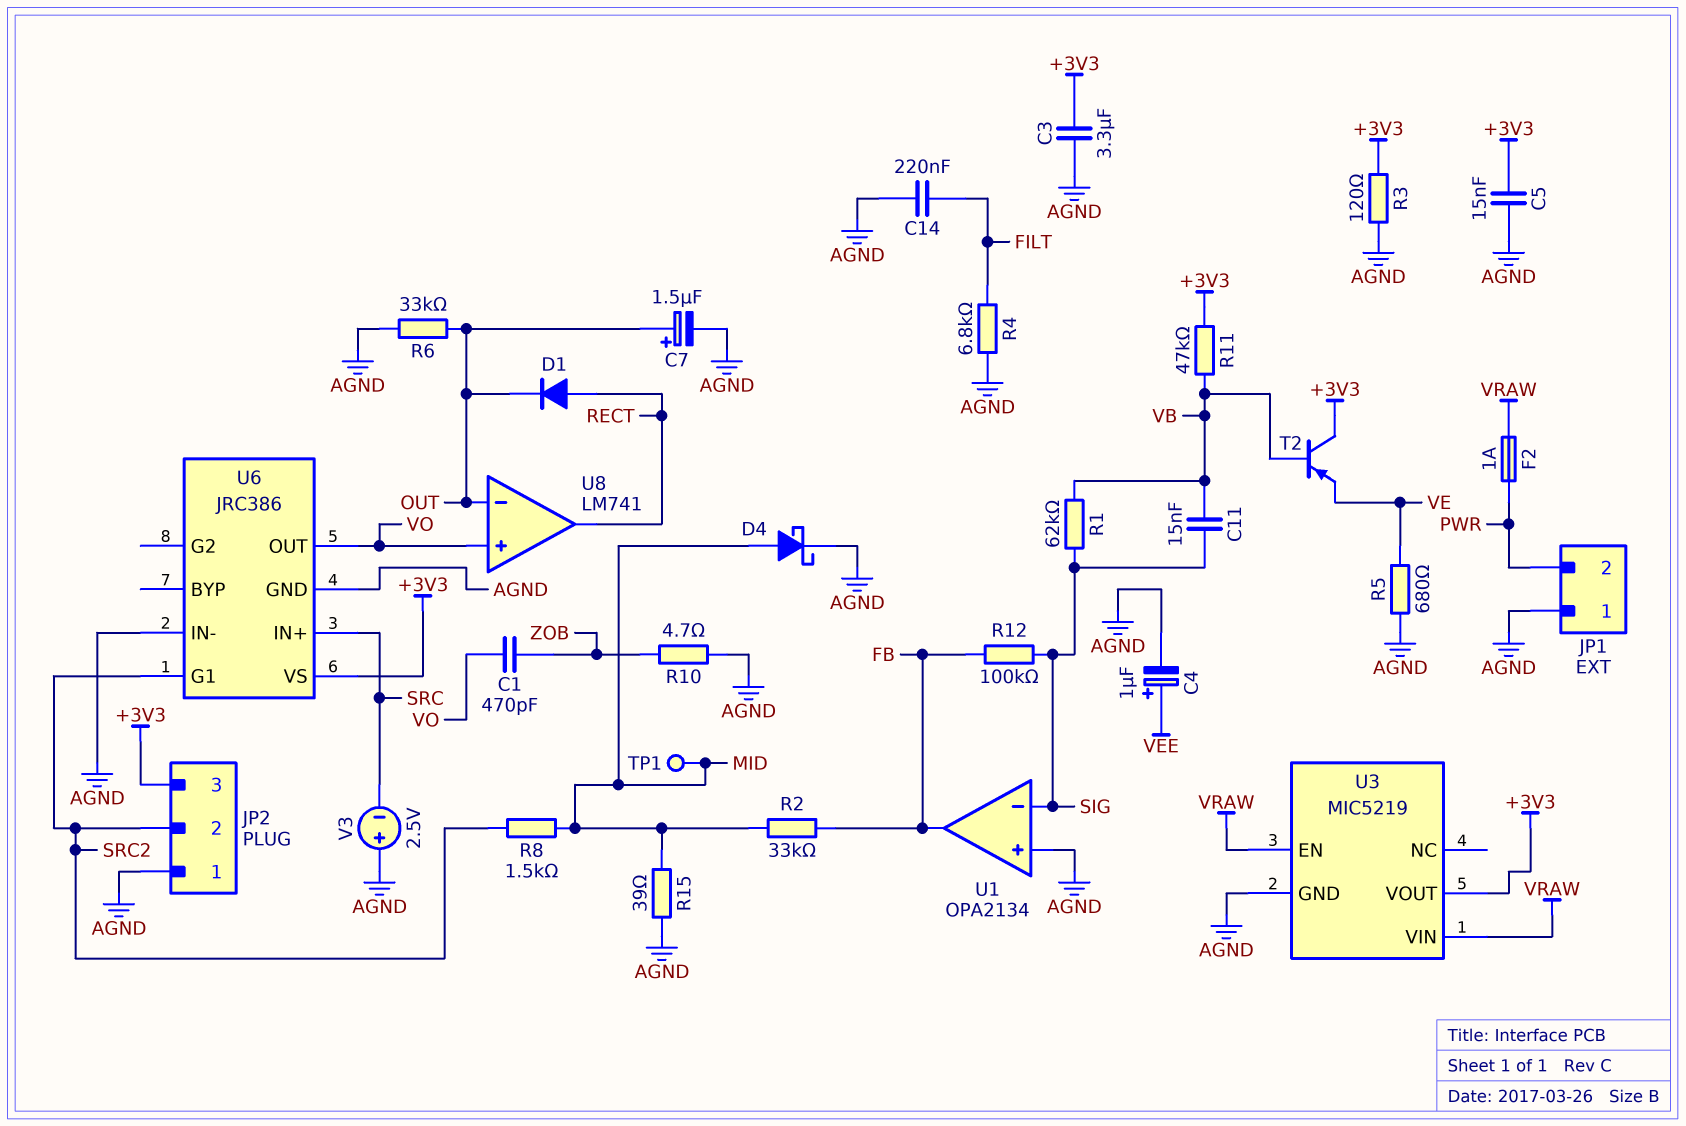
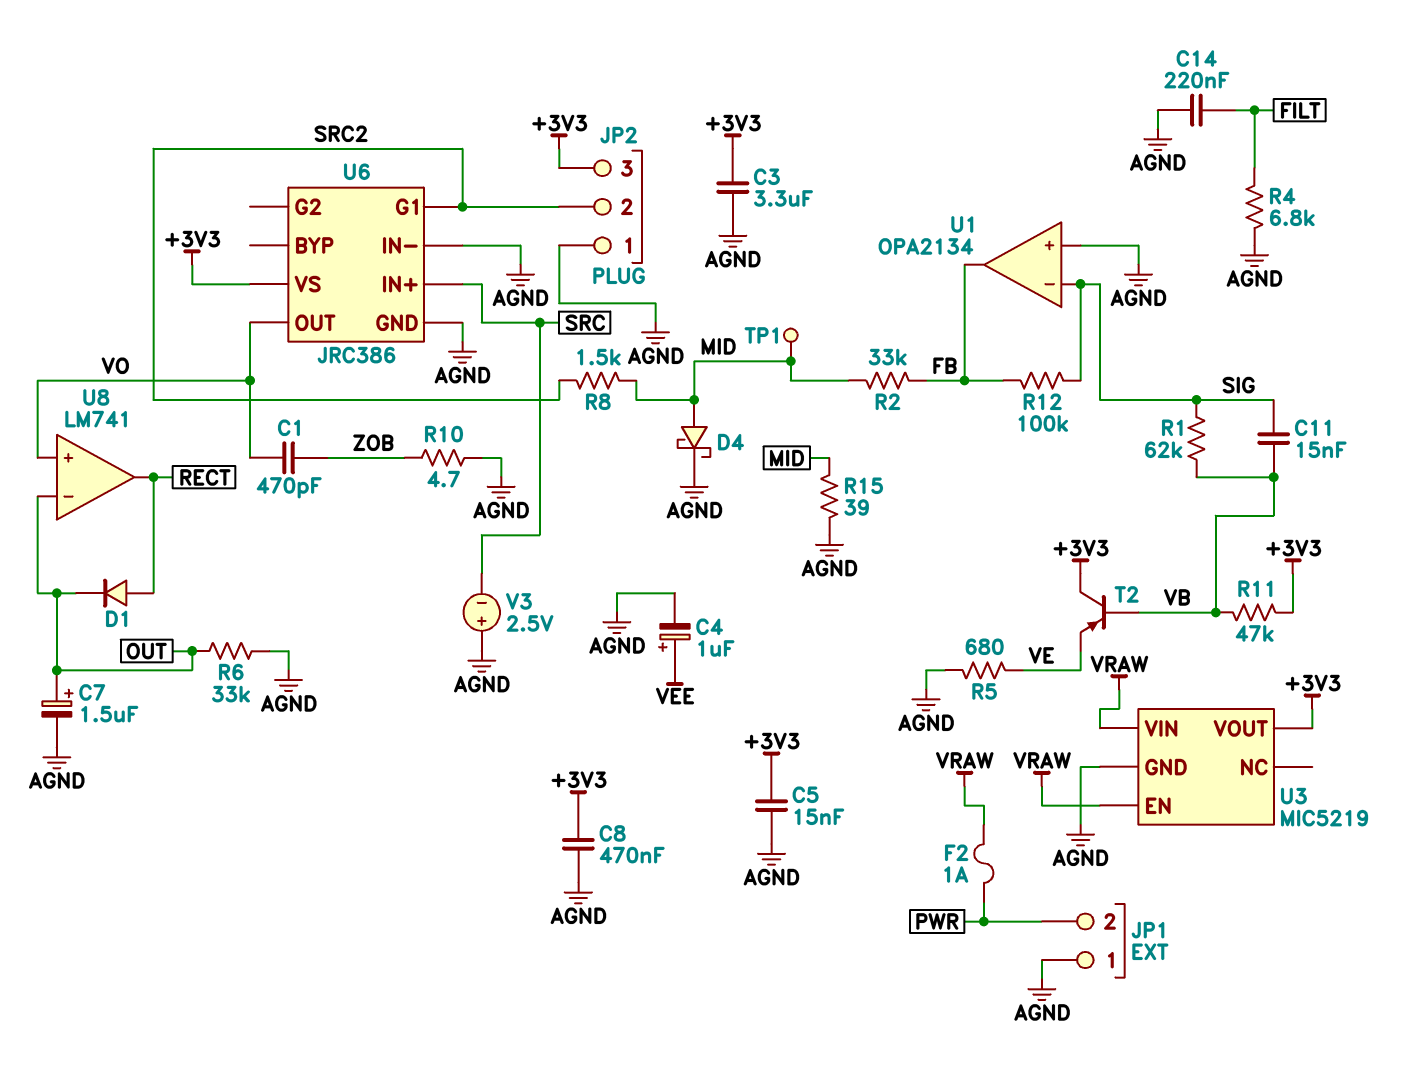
C8: none -> 470nF (+3V3, AGND)
R3: 120 (+3V3, AGND) -> none

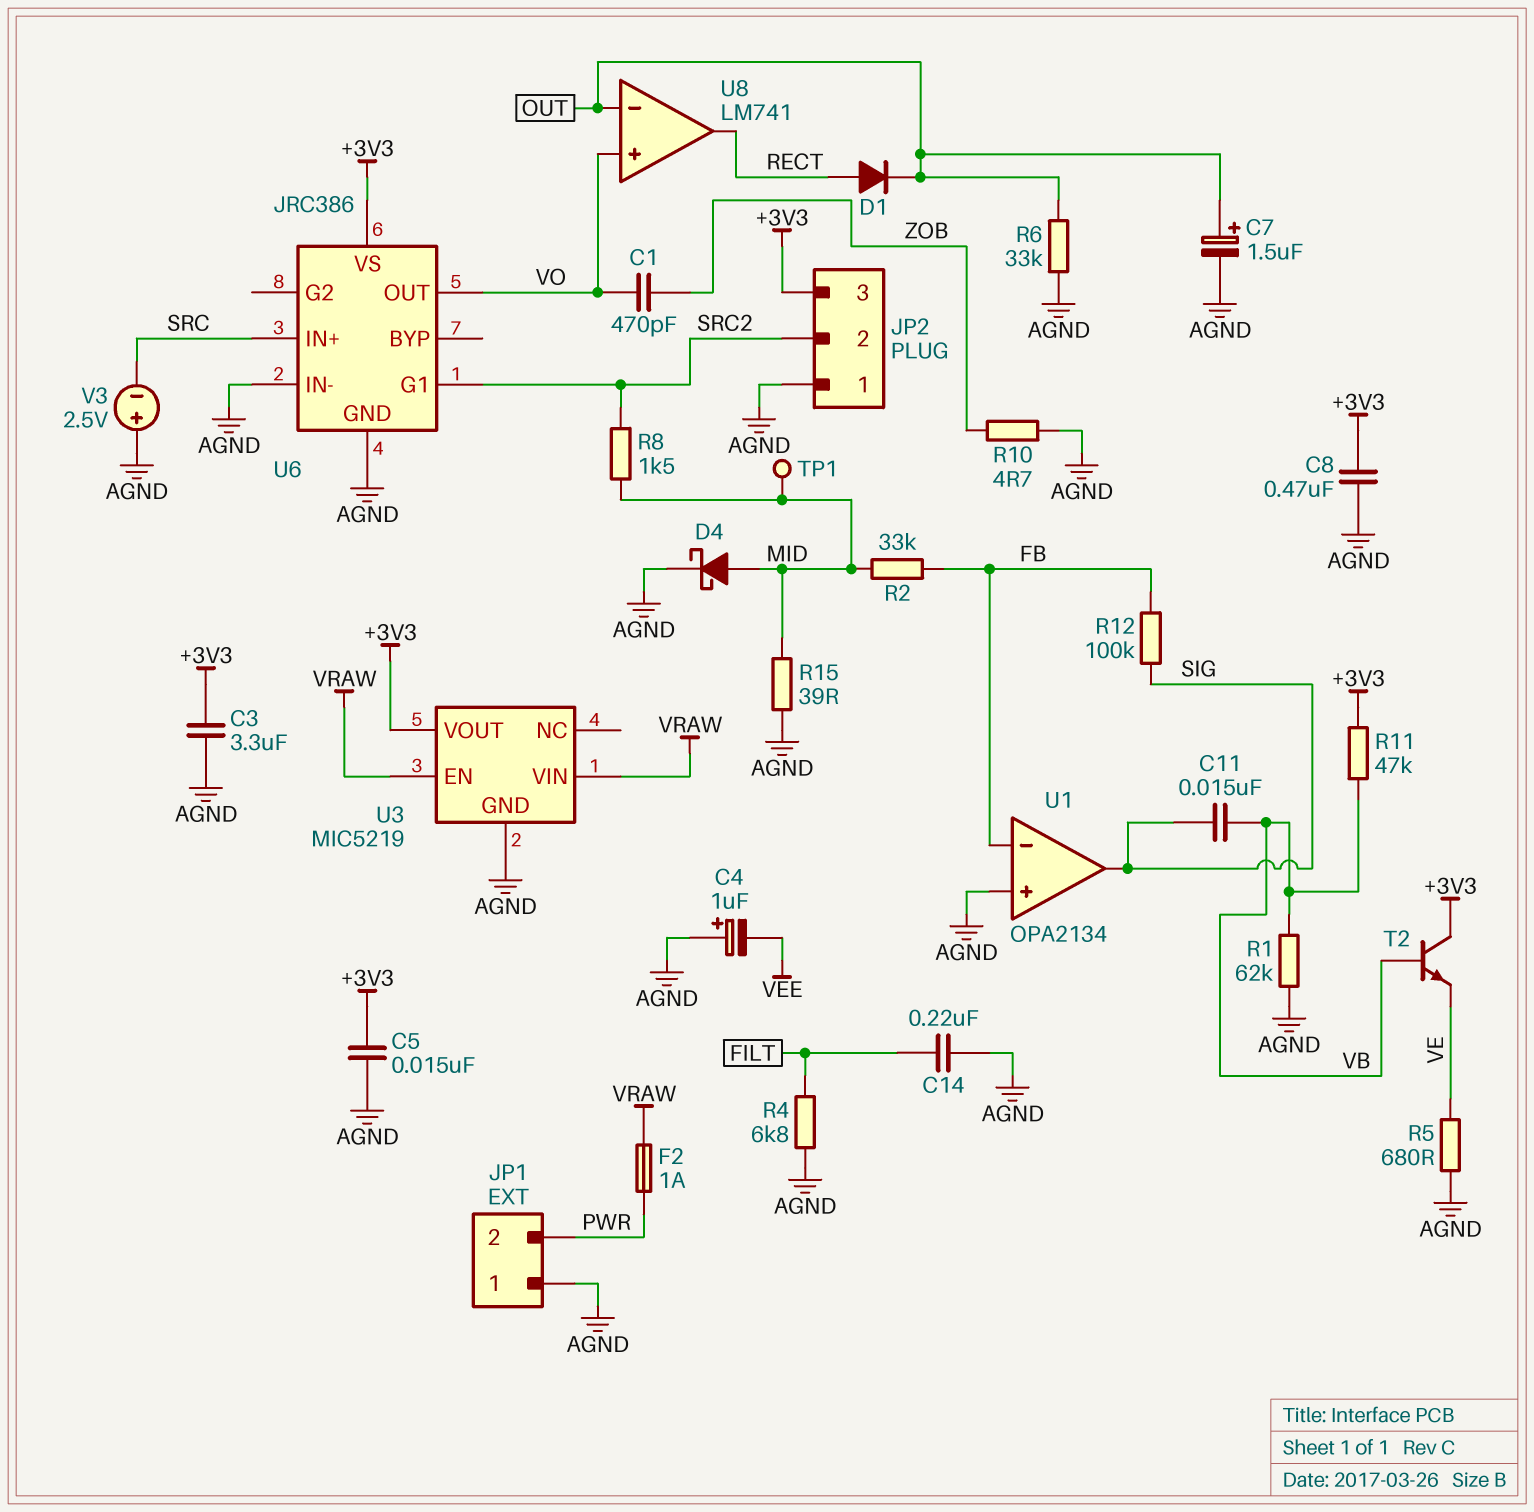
C4: 1uF (plus VEE, minus AGND) -> 1uF (plus AGND, minus VEE)
R1: 62k (SIG, VB) -> 62k (AGND, VB)
T2: PNP (B VB, C +3V3, E VE) -> NPN (B VB, C +3V3, E VE)
U1 pin in-: SIG -> FB
U1 pin out: FB -> SIG

